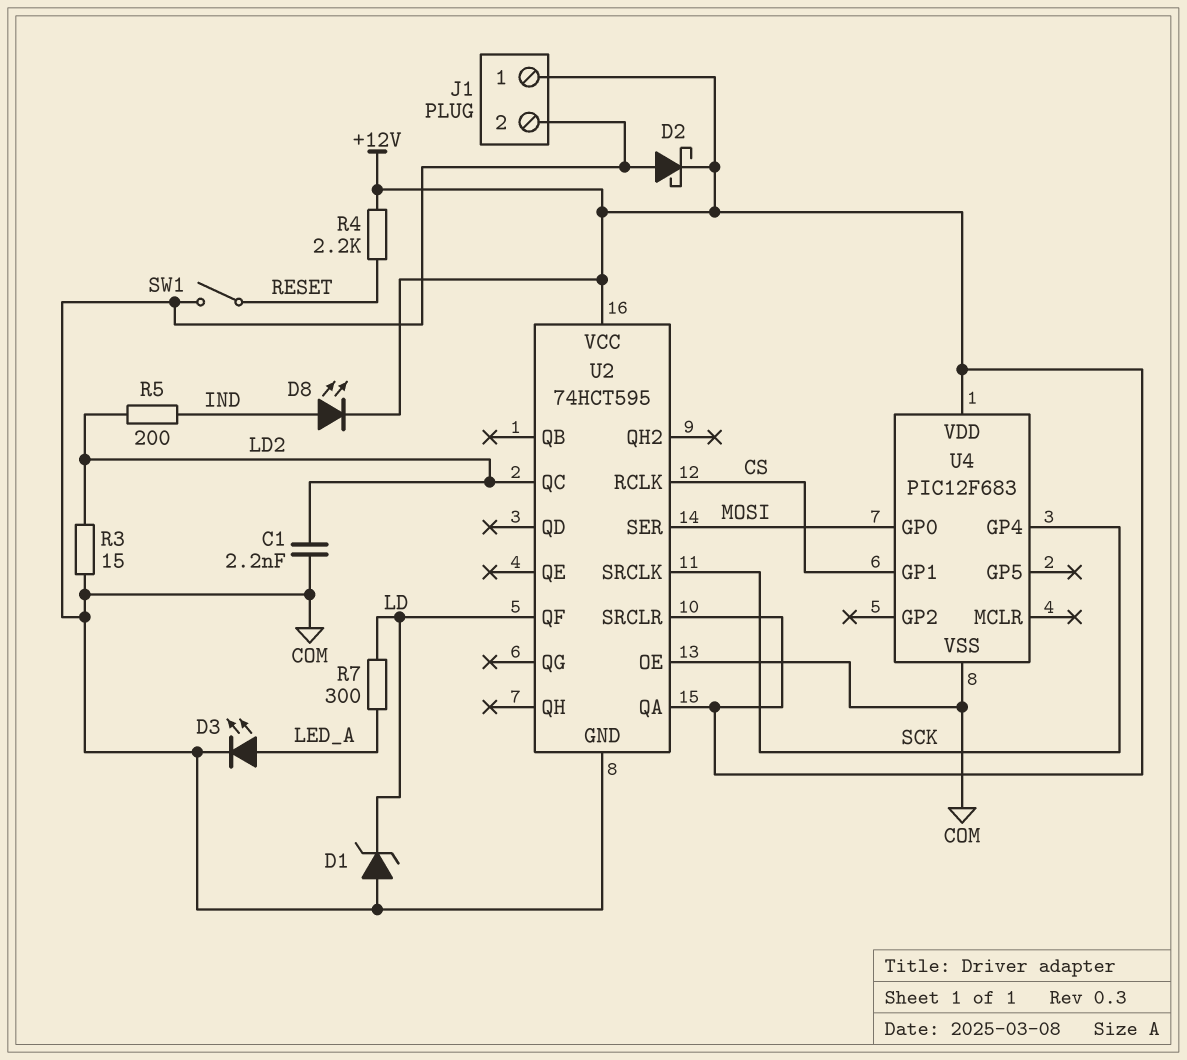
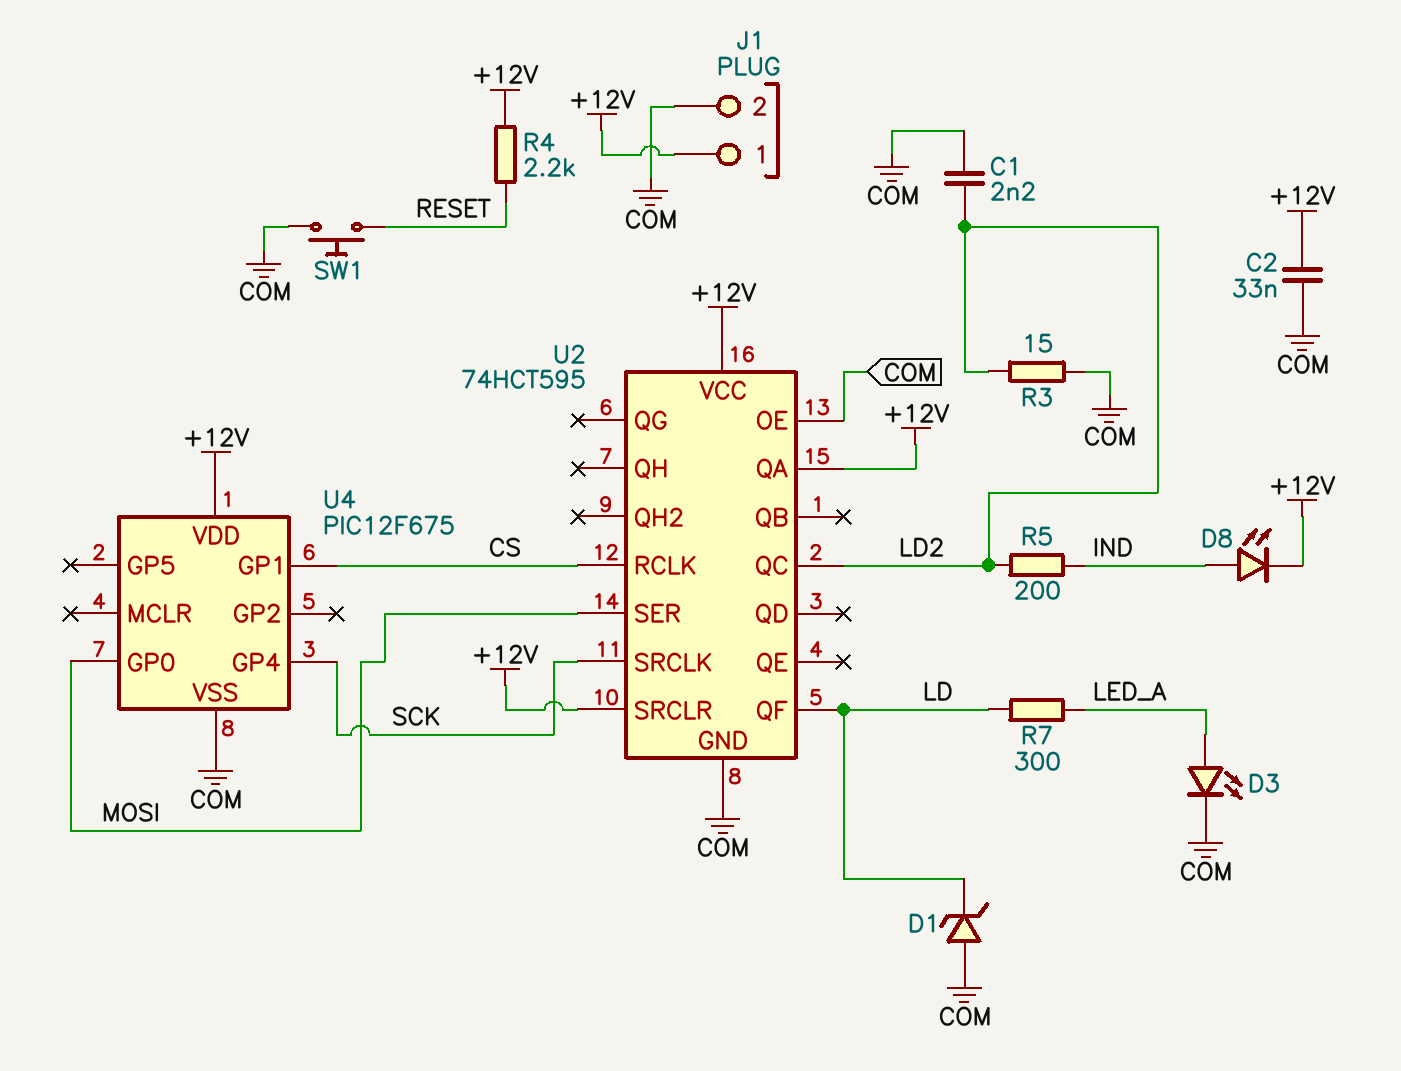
C2: none -> 33nF (+12V, COM)
D2: schottky (A COM, K +12V) -> none
SW1: switch (COM, RESET) -> button (COM, RESET)
U4: PIC12F683 -> PIC12F675

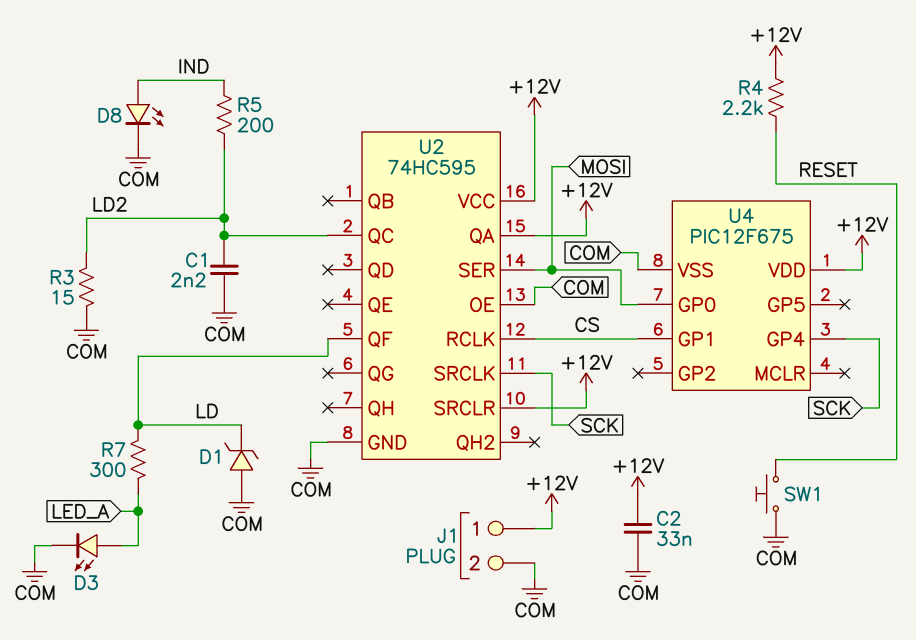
D8: LED (A IND, K +12V) -> LED (A IND, K COM)
U2: 74HCT595 -> 74HC595

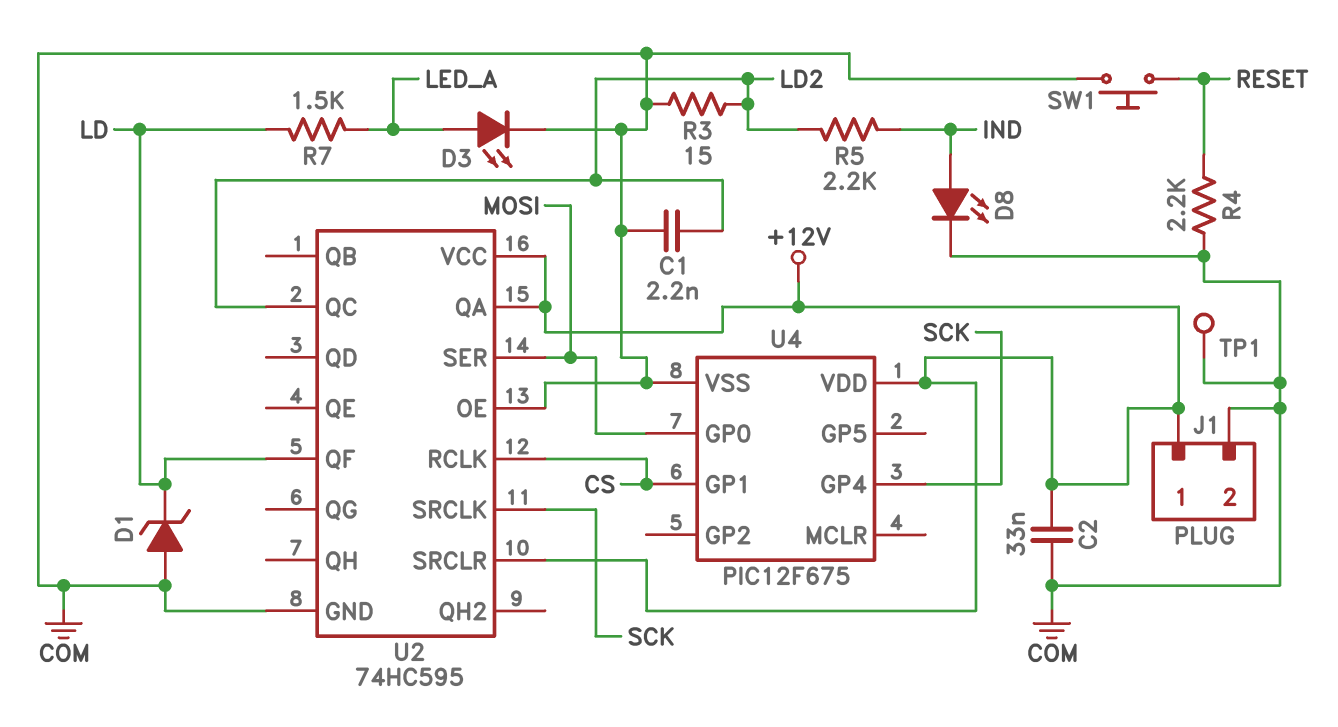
R4: 2.2k (+12V, RESET) -> 2.2k (COM, RESET)
R5: 200 (IND, LD2) -> 2.2k (IND, LD2)
R7: 300 (LD, LED_A) -> 1.5k (LD, LED_A)
TP1: none -> test point (COM)

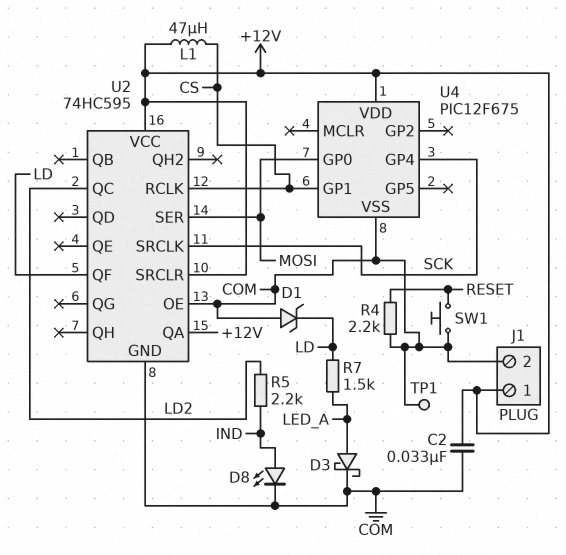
C1: 2.2nF (COM, LD2) -> none
D3: LED (A LED_A, K COM) -> schottky (A LED_A, K COM)
L1: none -> 47uH (+12V, CS)
R3: 15 (COM, LD2) -> none

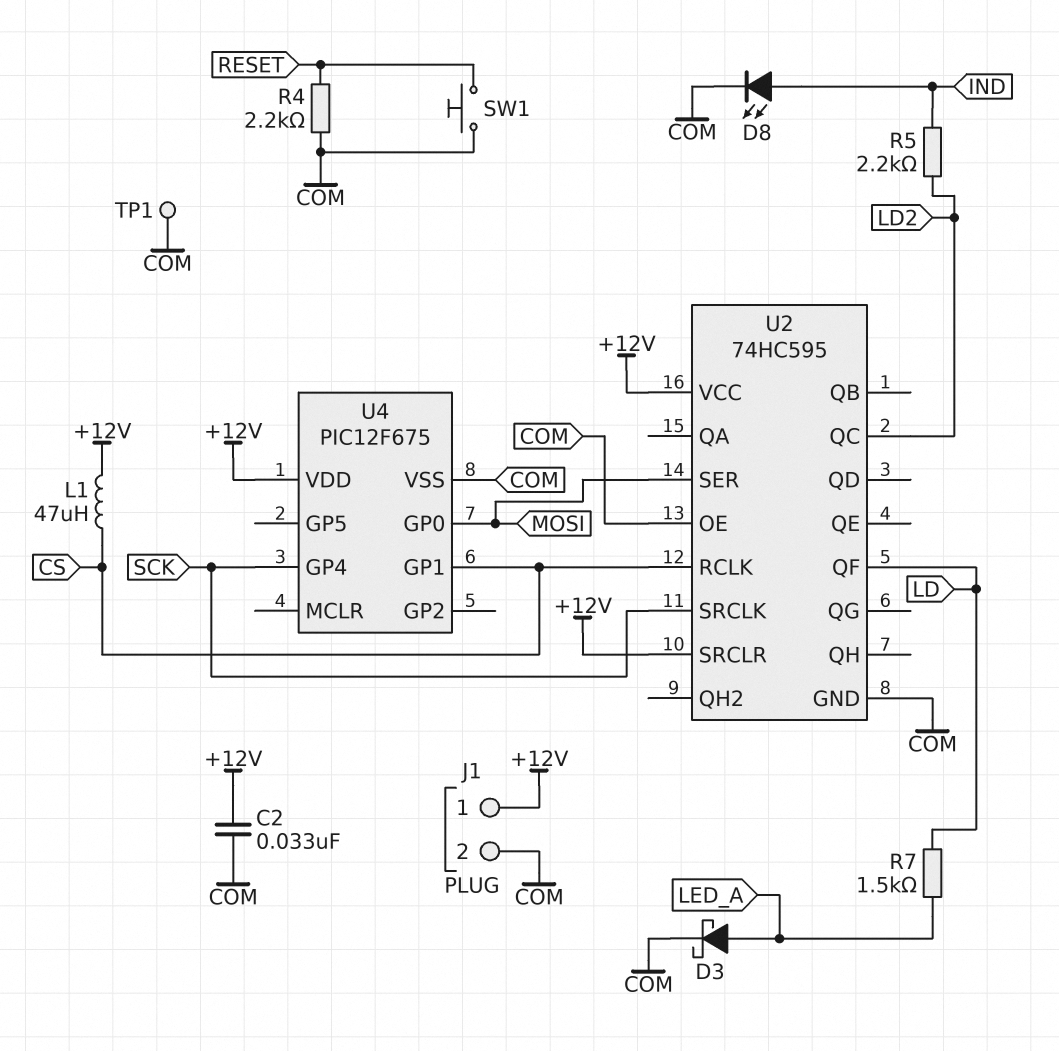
D1: zener (A COM, K LD) -> none
U2 pin QA: +12V -> none

